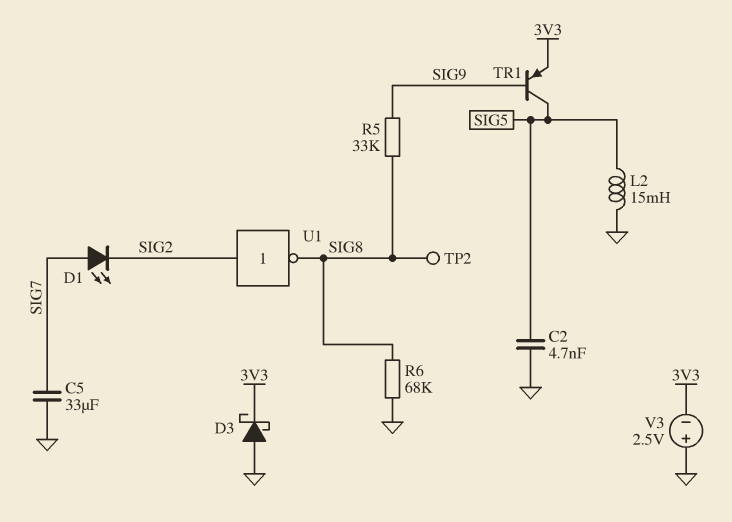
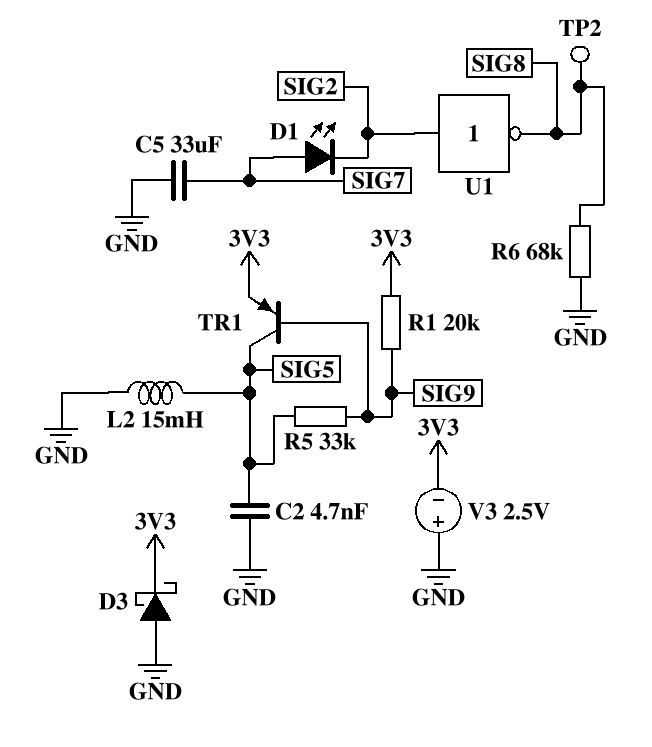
R1: none -> 20k (3V3, SIG9)
R5: 33k (SIG8, SIG9) -> 33k (SIG5, SIG9)

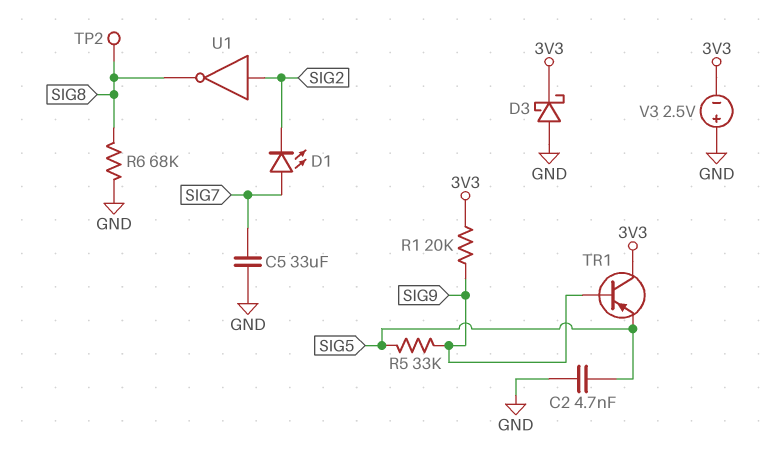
L2: 15mH (GND, SIG5) -> none
TR1: PNP (B SIG9, C SIG5, E 3V3) -> PNP (B SIG9, C 3V3, E SIG5)

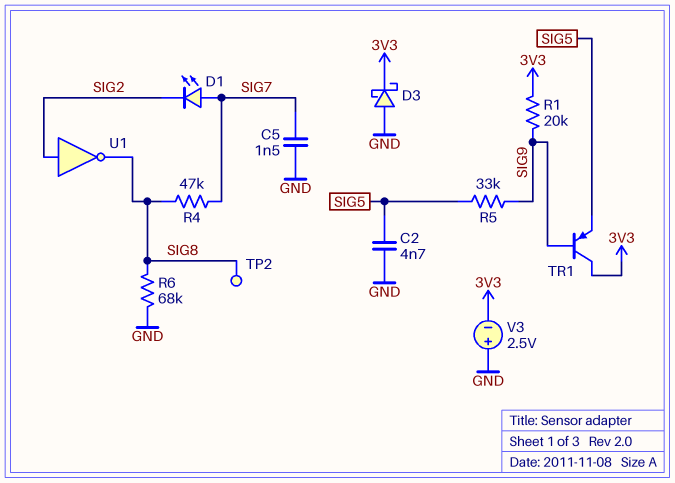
C5: 33uF (GND, SIG7) -> 1.5nF (GND, SIG7)
R4: none -> 47k (SIG7, SIG8)

